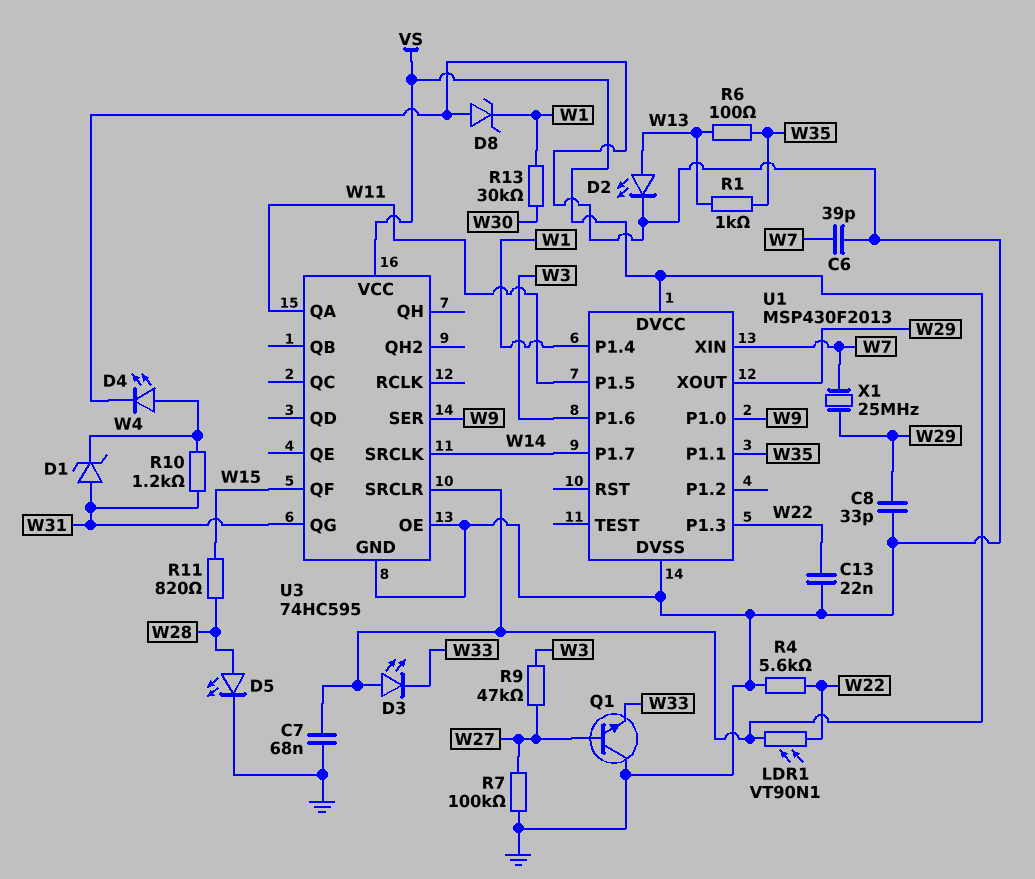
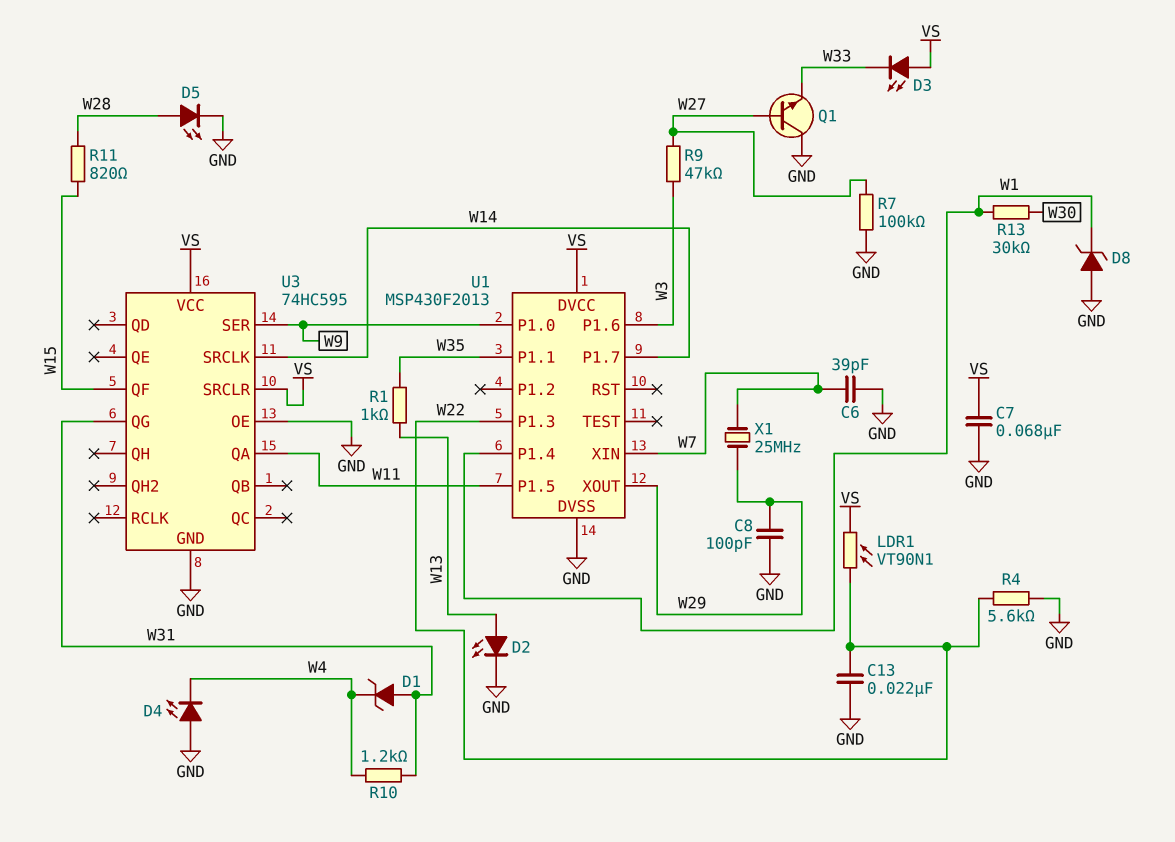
C8: 33pF (GND, W29) -> 100pF (GND, W29)
D4: LED (A W4, K GND) -> LED (A GND, K W4)
R6: 100 (W13, W35) -> none

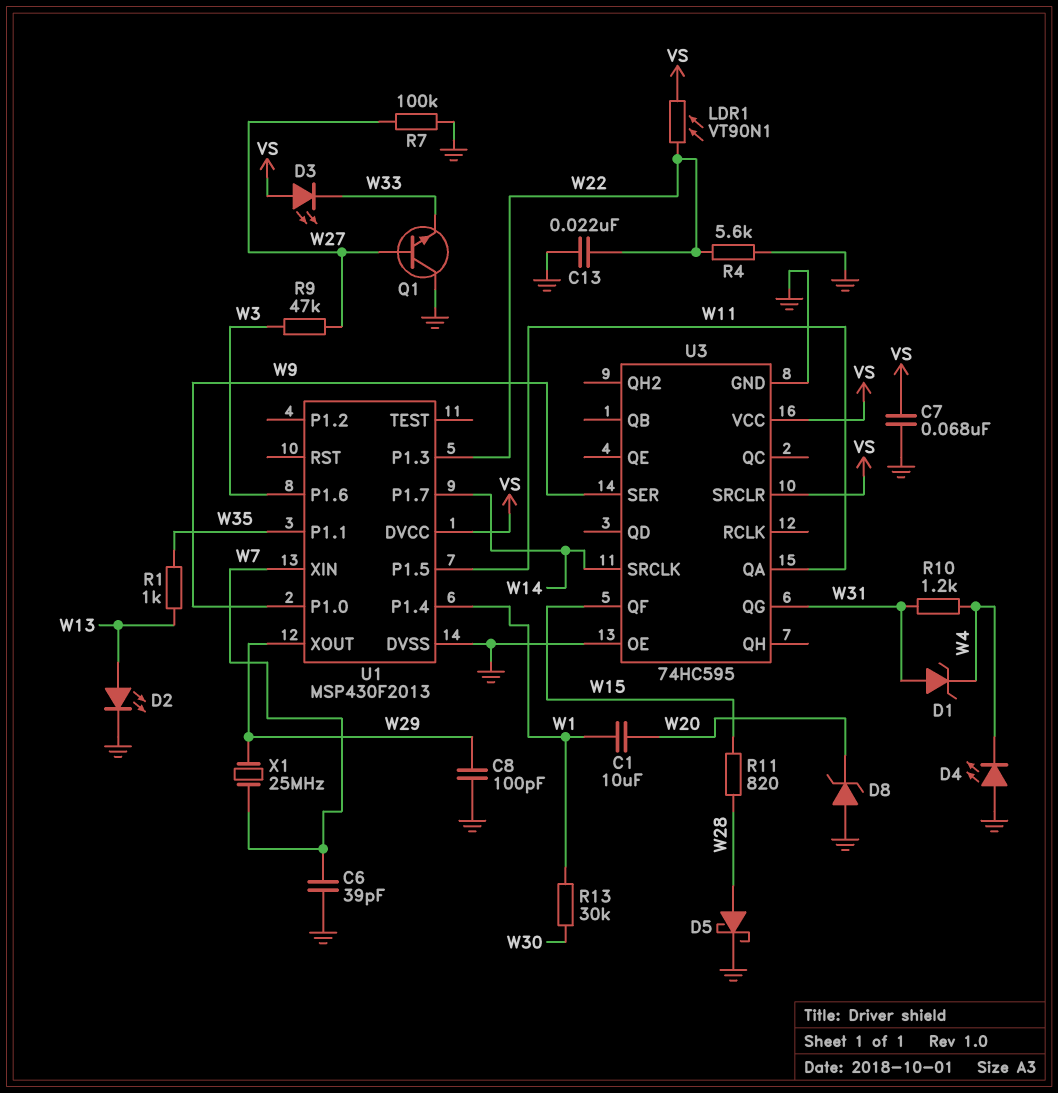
C1: none -> 10uF (W1, W20)
D5: LED (A W28, K GND) -> schottky (A W28, K GND)
D8: zener (A GND, K W1) -> zener (A GND, K W20)

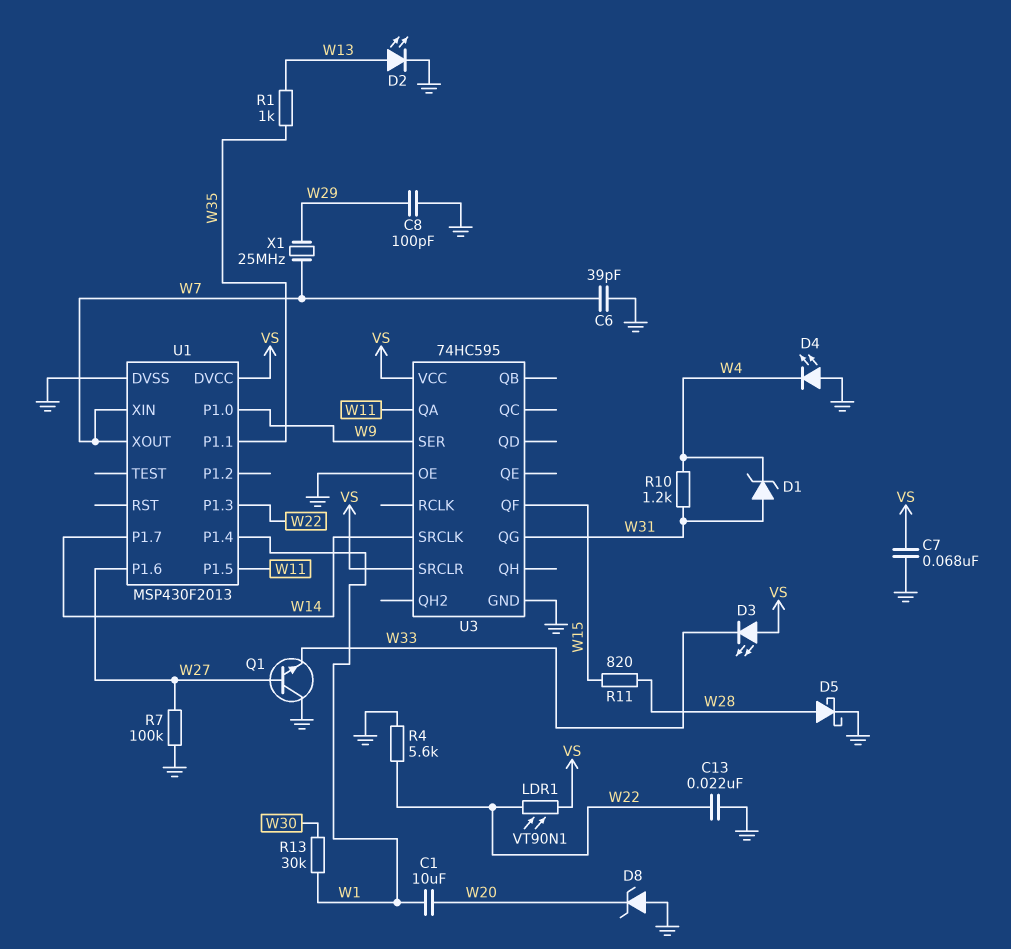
R9: 47k (W3, W27) -> none
U1 pin P1.6: W3 -> W27
U1 pin XOUT: W29 -> W7

